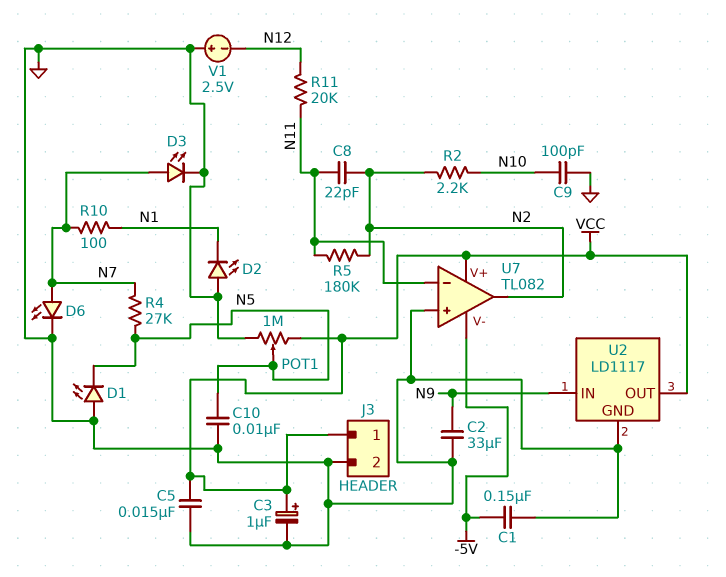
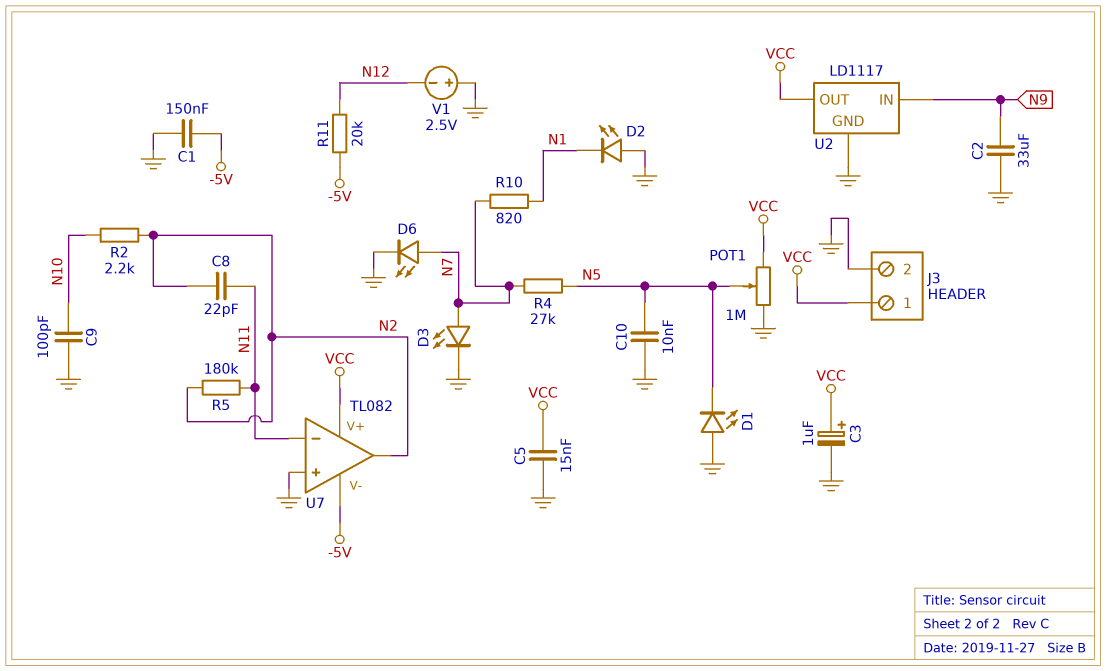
R10: 100 (N1, N7) -> 820 (N1, N7)
R11: 20k (N11, N12) -> 20k (-5V, N12)

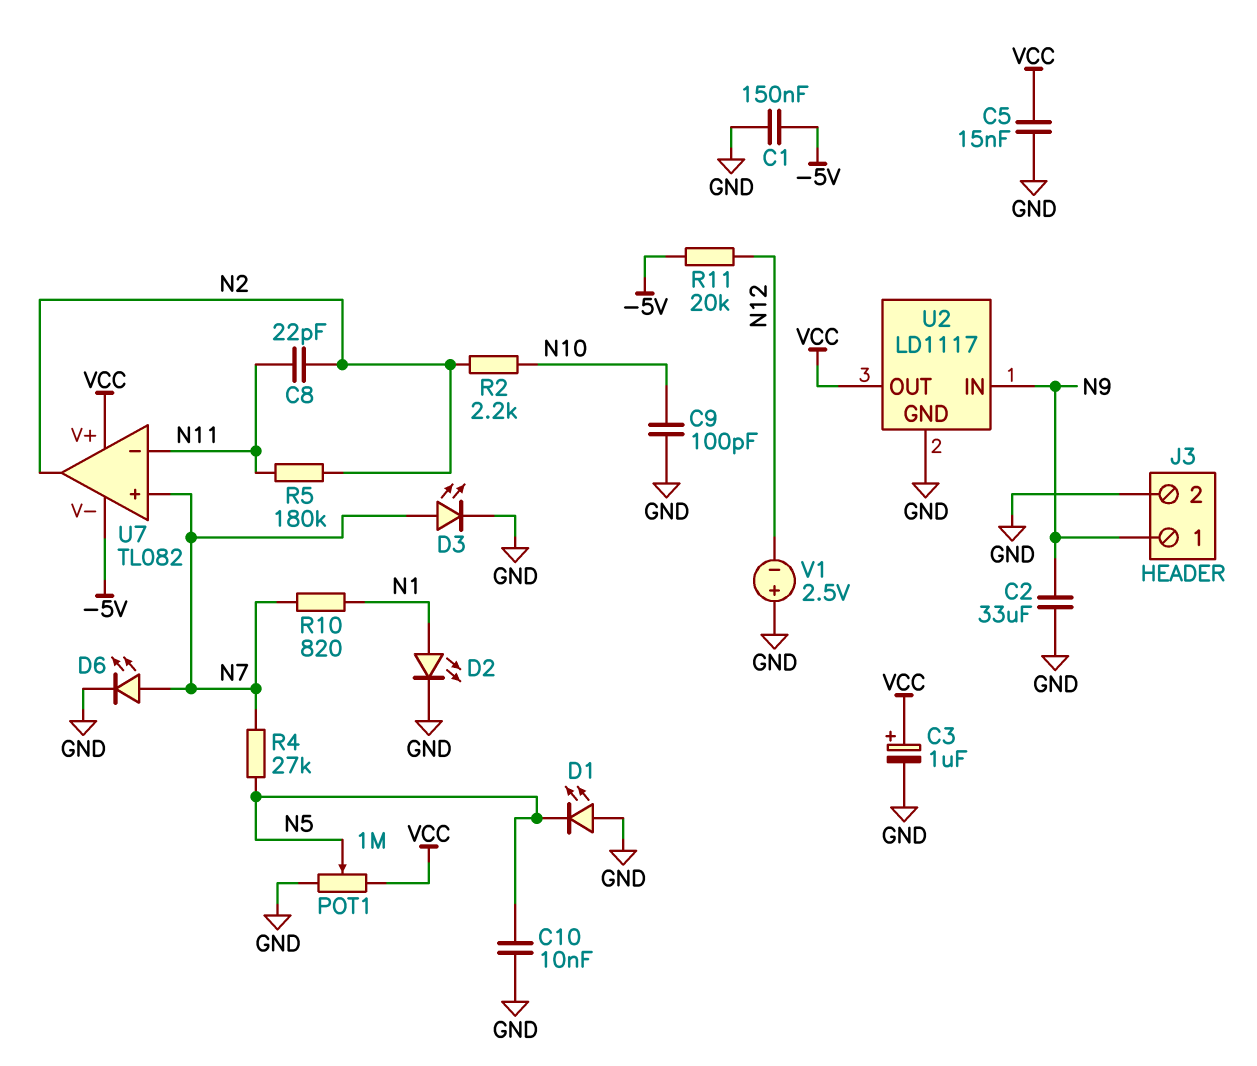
D2: LED (A GND, K N1) -> LED (A N1, K GND)
J3 pin 1: VCC -> N9
U7 pin in+: GND -> N7

